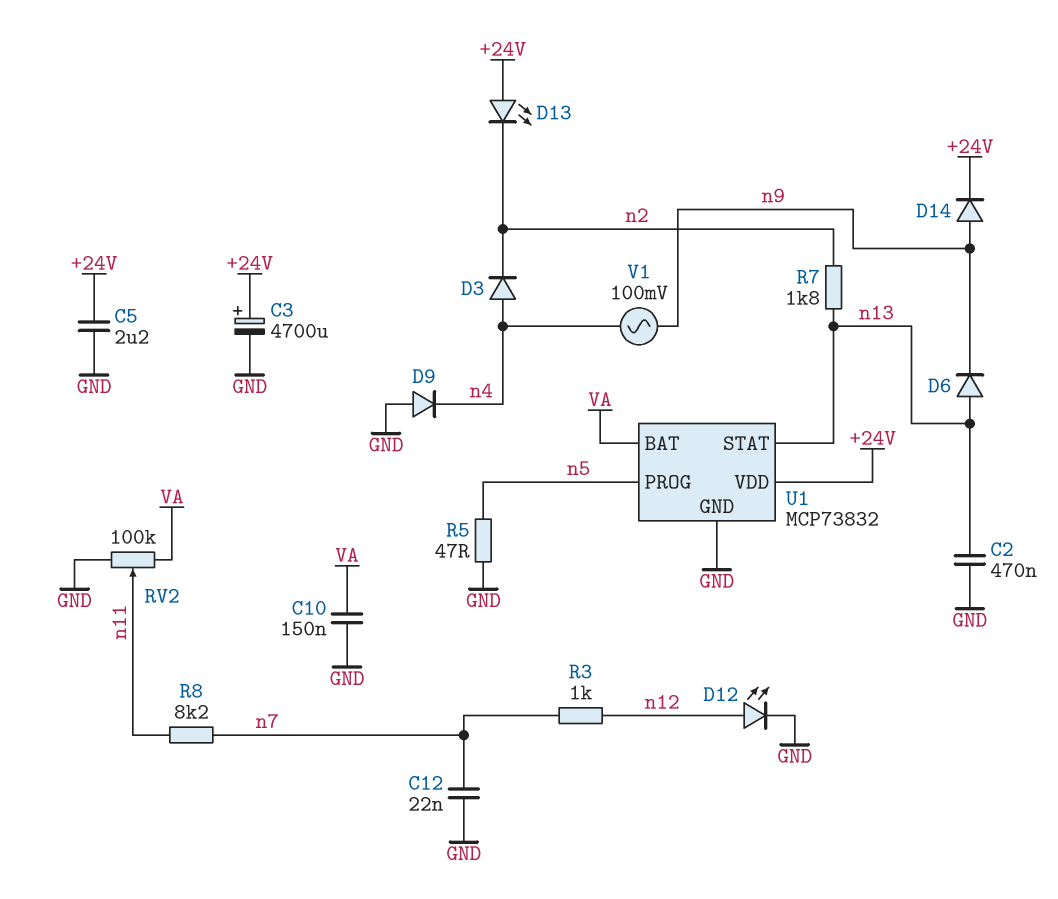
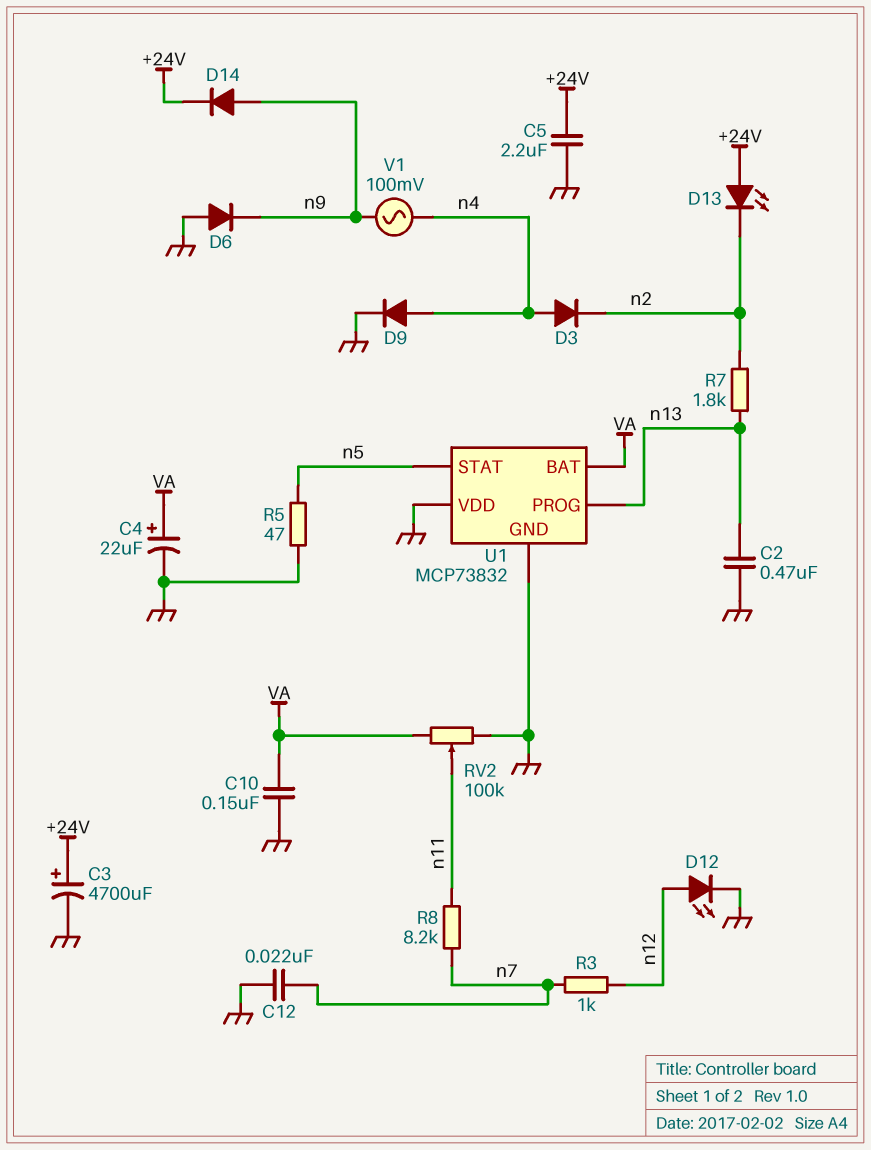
C4: none -> 22uF (plus VA, minus GND)
D6: diode (A n13, K n9) -> diode (A GND, K n9)
D9: diode (A GND, K n4) -> diode (A n4, K GND)
U1 pin PROG: n5 -> n13
U1 pin STAT: n13 -> n5
U1 pin VDD: +24V -> GND

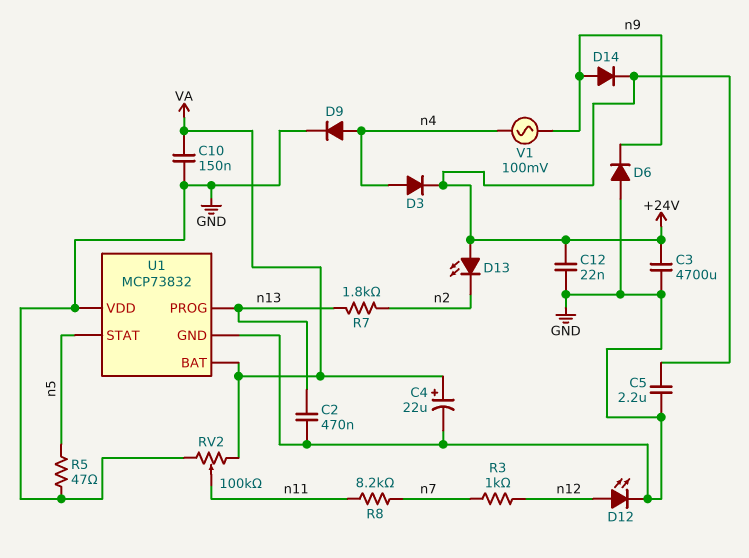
C3: 4700uF (plus +24V, minus GND) -> 4700uF (+24V, GND)
C12: 22nF (GND, n7) -> 22nF (+24V, GND)
D3: diode (A n4, K n2) -> diode (A n4, K +24V)

